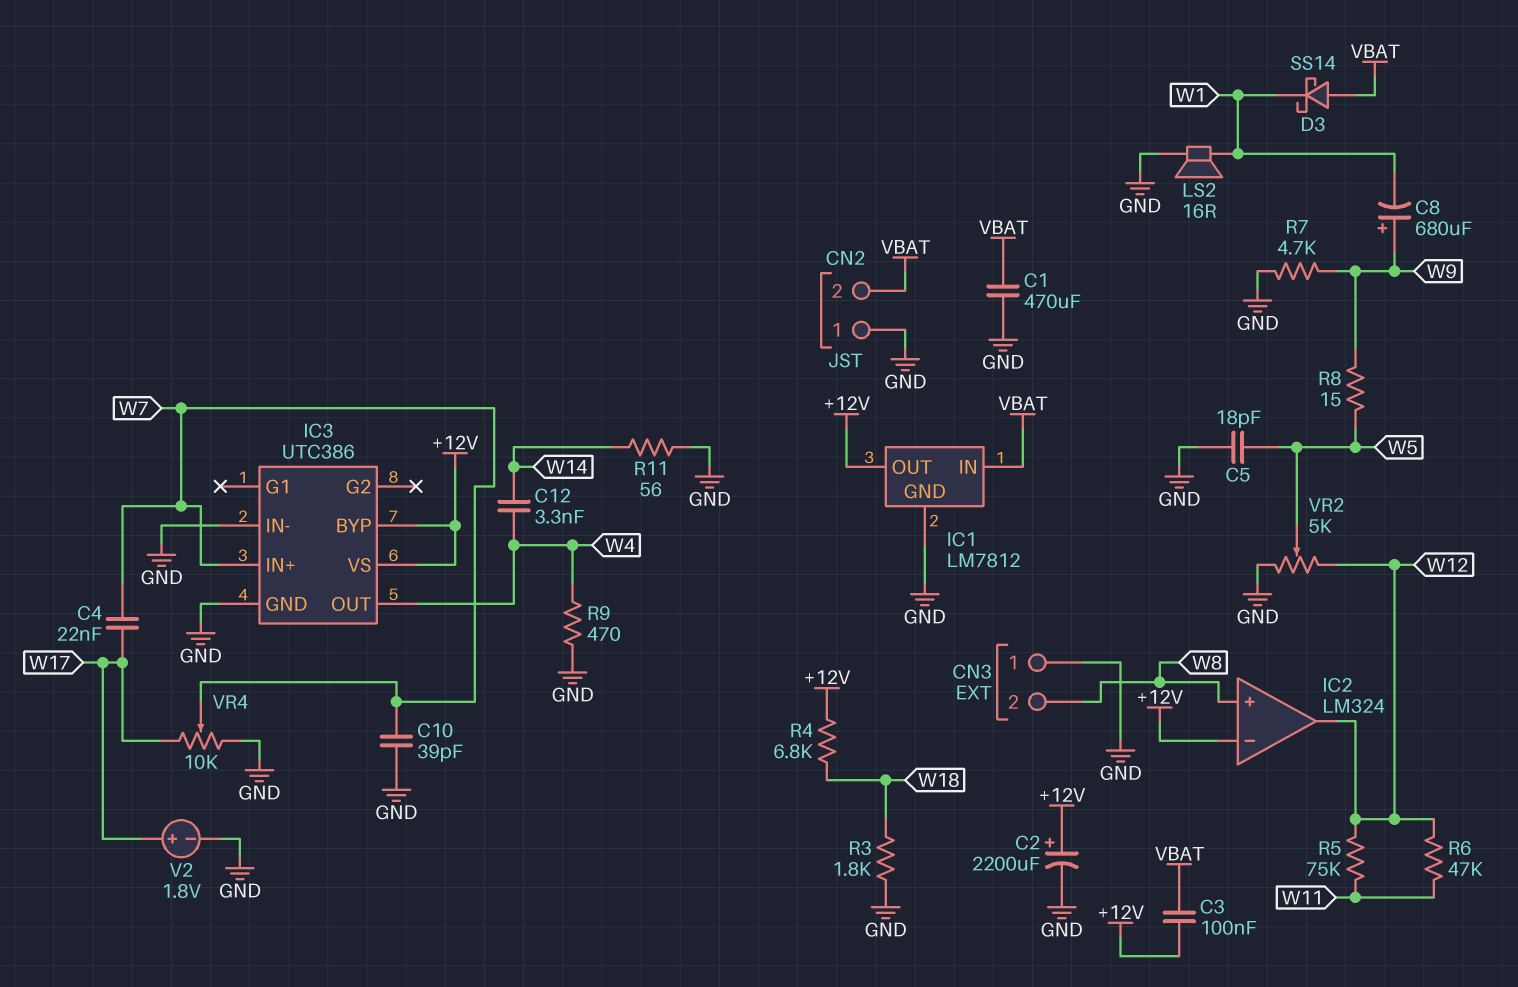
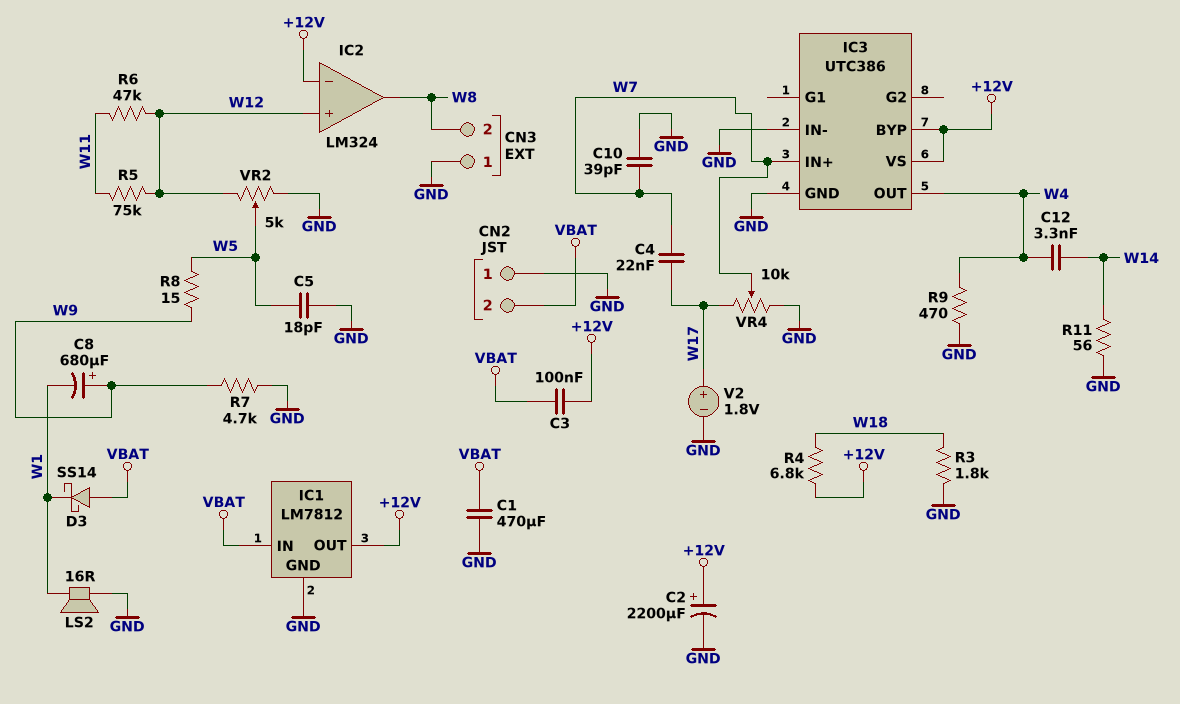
IC2 pin in+: W8 -> W12
IC2 pin out: W12 -> W8

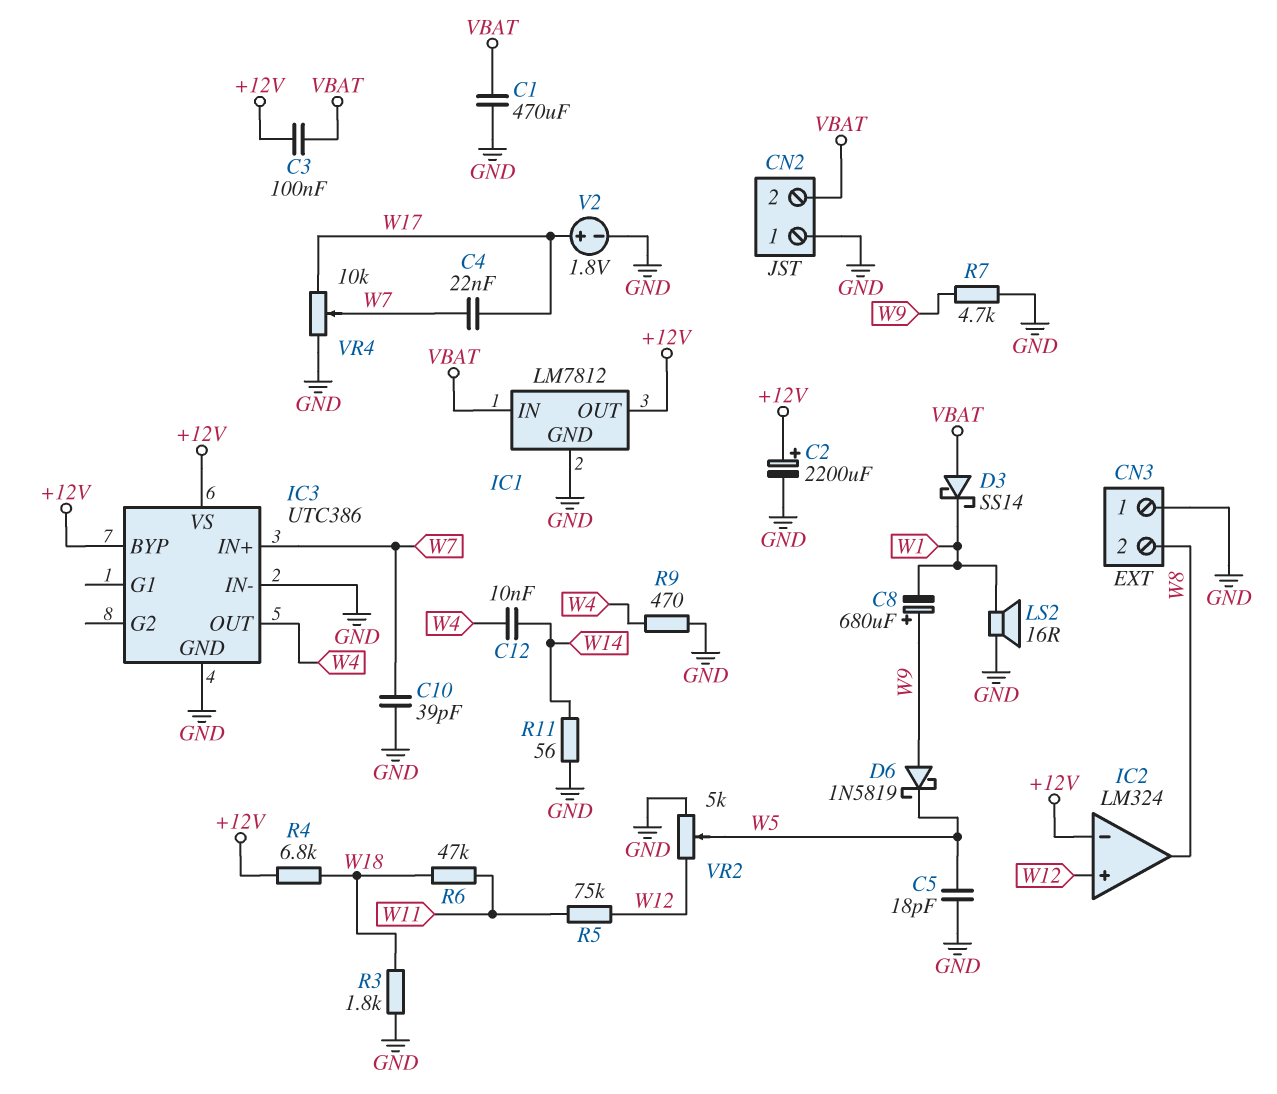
C12: 3.3nF (W4, W14) -> 10nF (W4, W14)
D6: none -> schottky 1N5819 (A W9, K W5)
R6: 47k (W11, W12) -> 47k (W11, W18)
R8: 15 (W5, W9) -> none

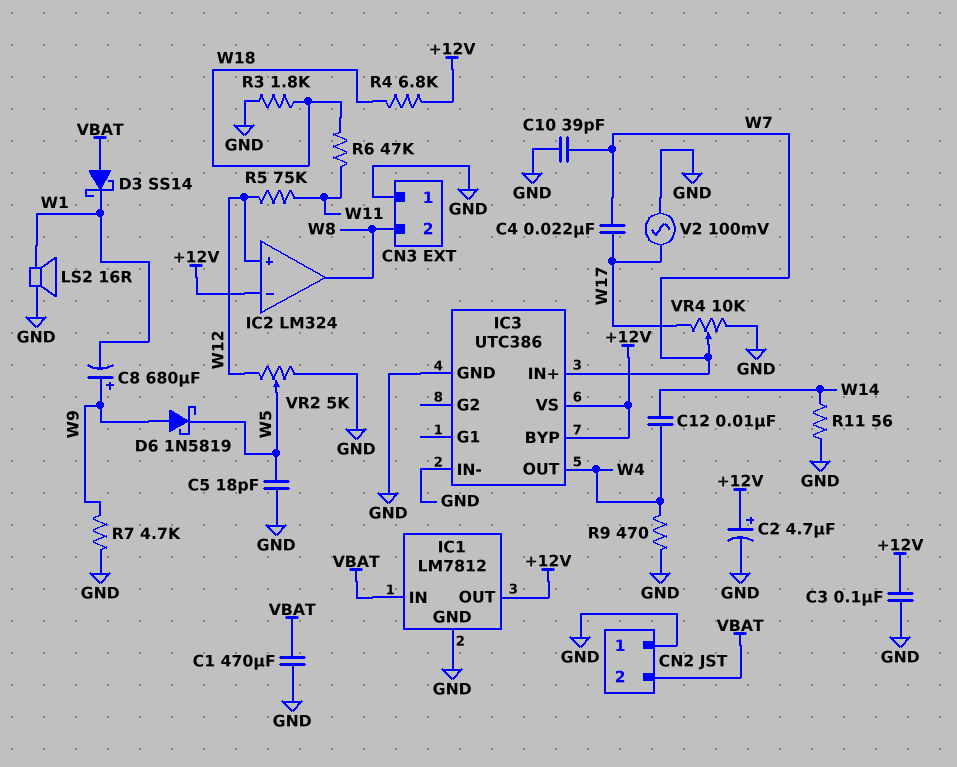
C2: 2200uF (plus +12V, minus GND) -> 4.7uF (plus +12V, minus GND)
C3: 100nF (+12V, VBAT) -> 100nF (+12V, GND)
V2: 1.8V (plus W17, minus GND) -> AC 100mV (GND, W17)

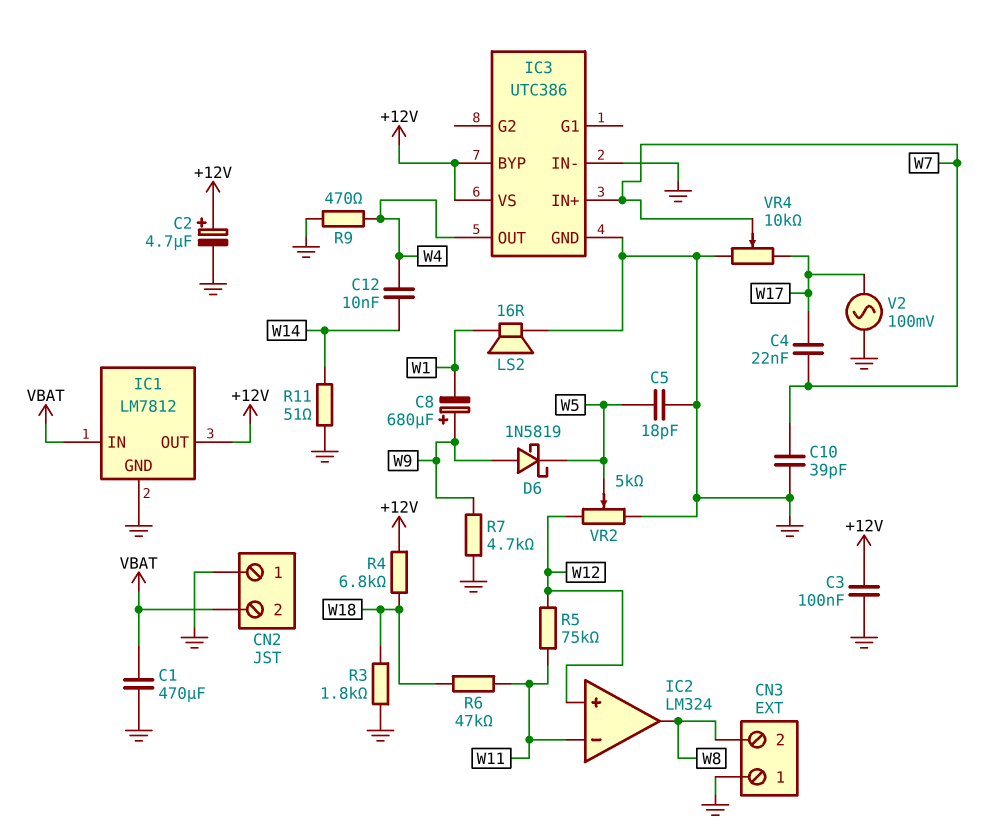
D3: schottky SS14 (A VBAT, K W1) -> none
IC2 pin in-: +12V -> W11
R11: 56 (GND, W14) -> 51 (GND, W14)

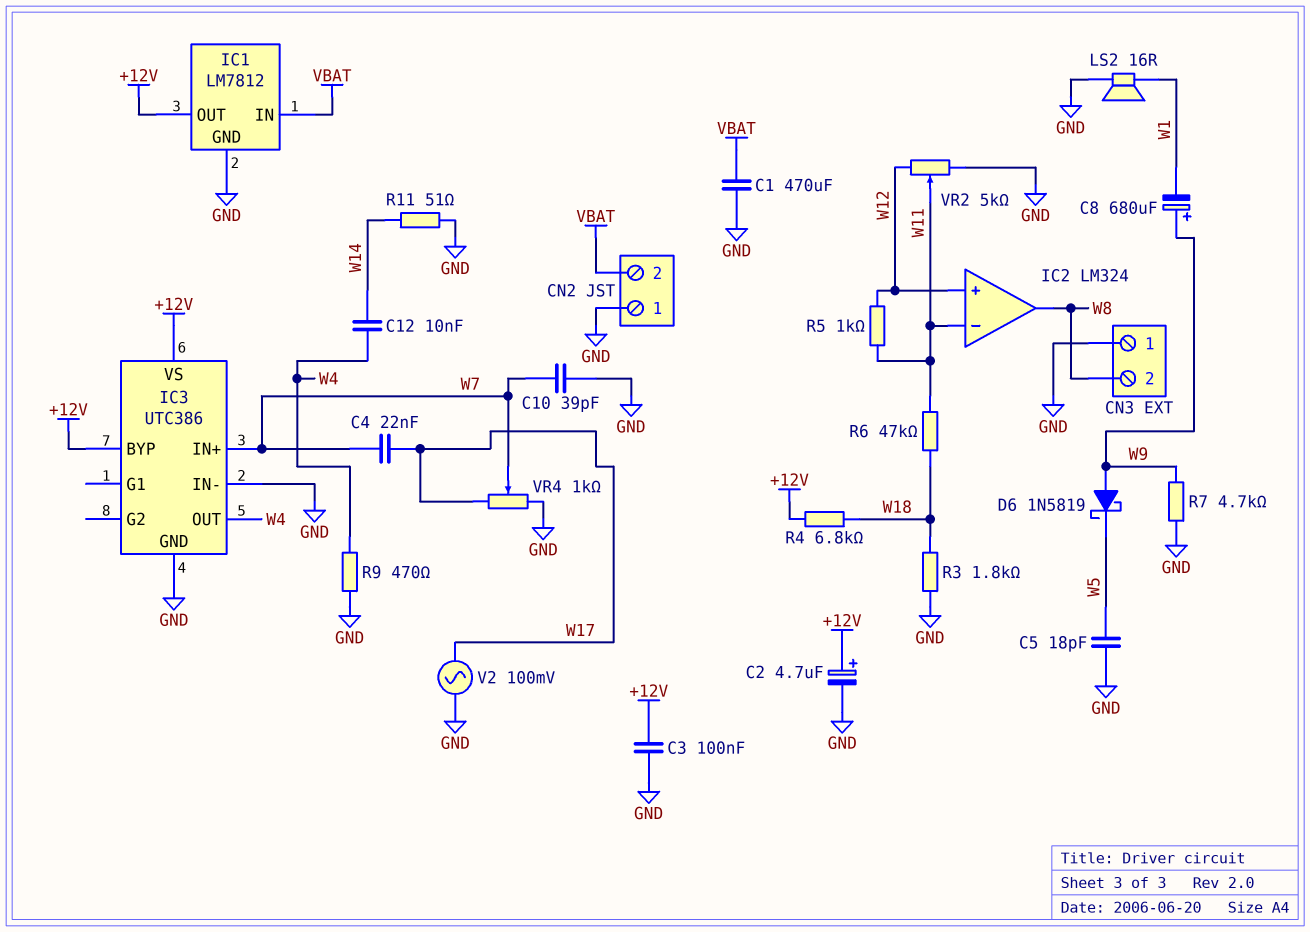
R5: 75k (W11, W12) -> 1k (W11, W12)
VR2: 5k (GND, W12, wiper W5) -> 5k (GND, W12, wiper W11)
VR4: 10k (GND, W17, wiper W7) -> 1k (GND, W17, wiper W7)

